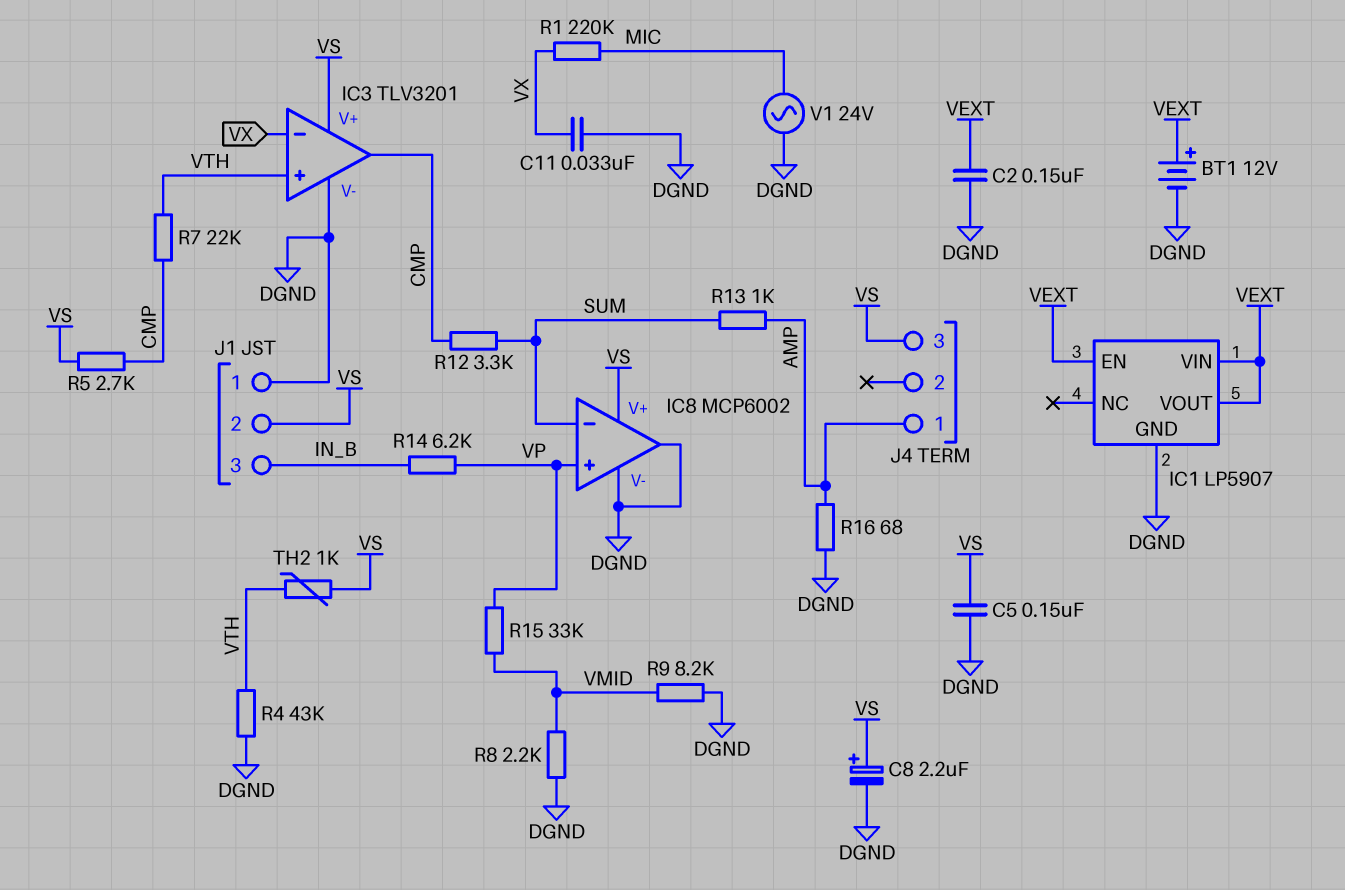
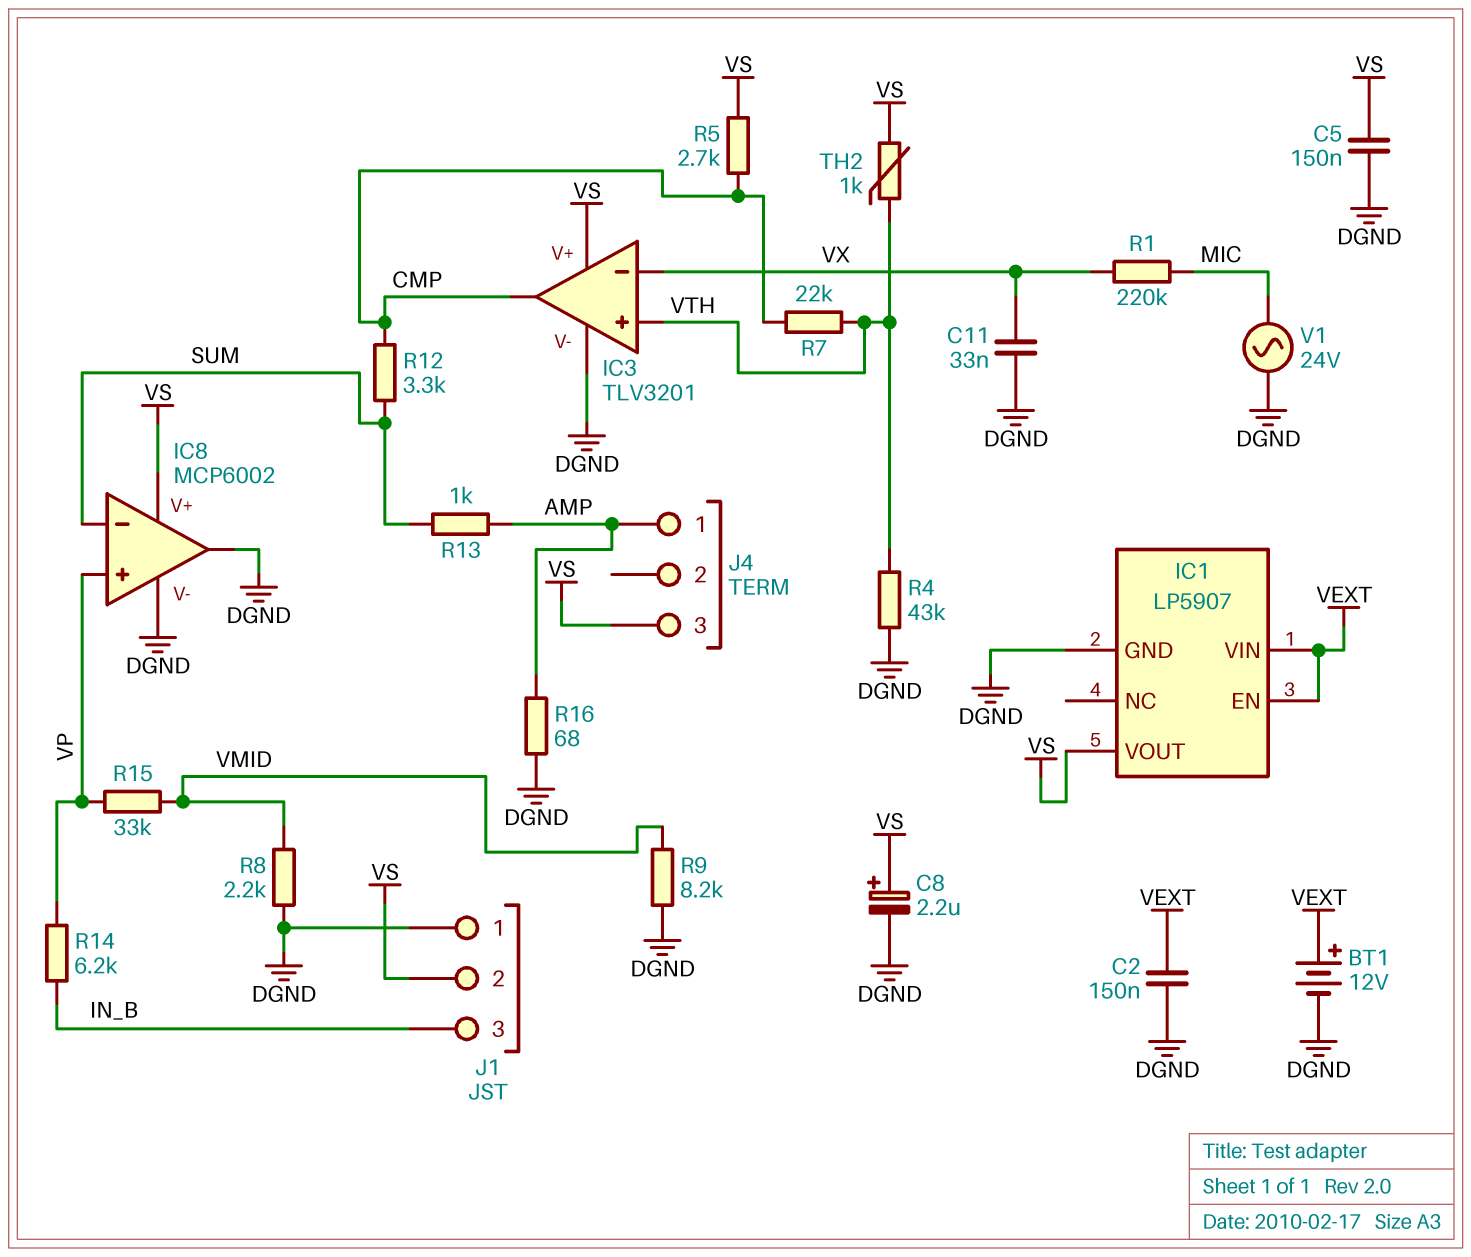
IC1 pin VOUT: VEXT -> VS

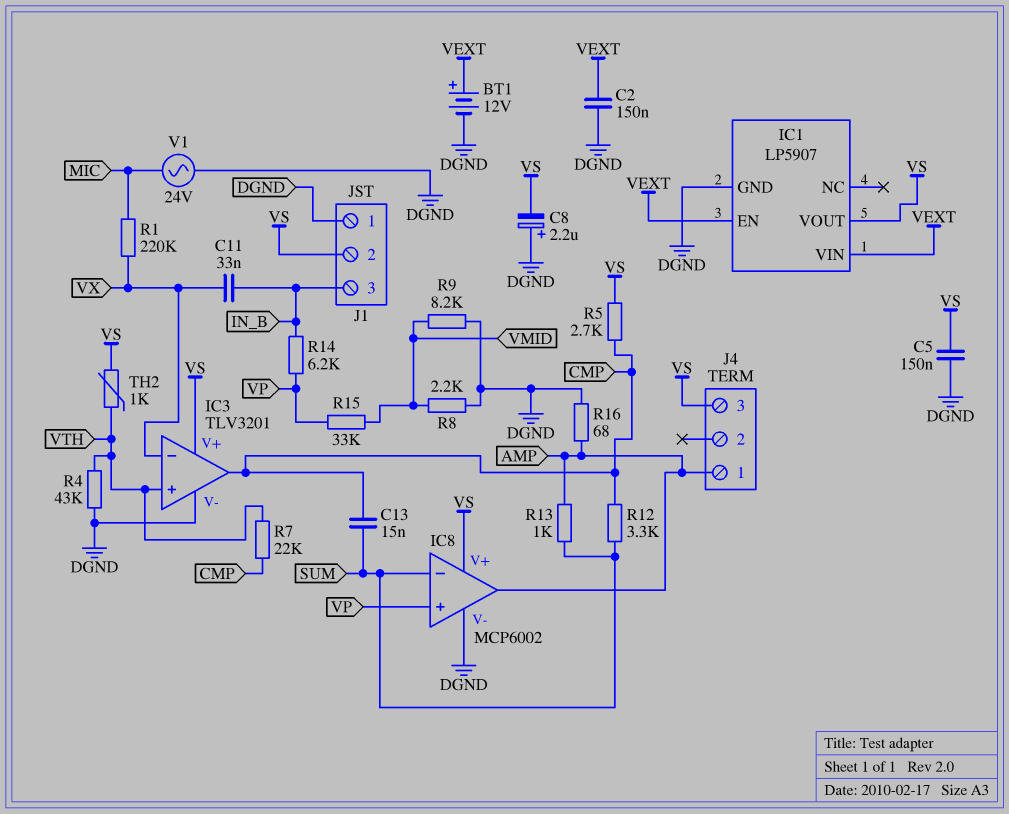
C8: 2.2uF (plus VS, minus DGND) -> 2.2uF (plus DGND, minus VS)
C11: 33nF (DGND, VX) -> 33nF (IN_B, VX)
C13: none -> 15nF (CMP, SUM)
IC8 pin out: DGND -> AMP

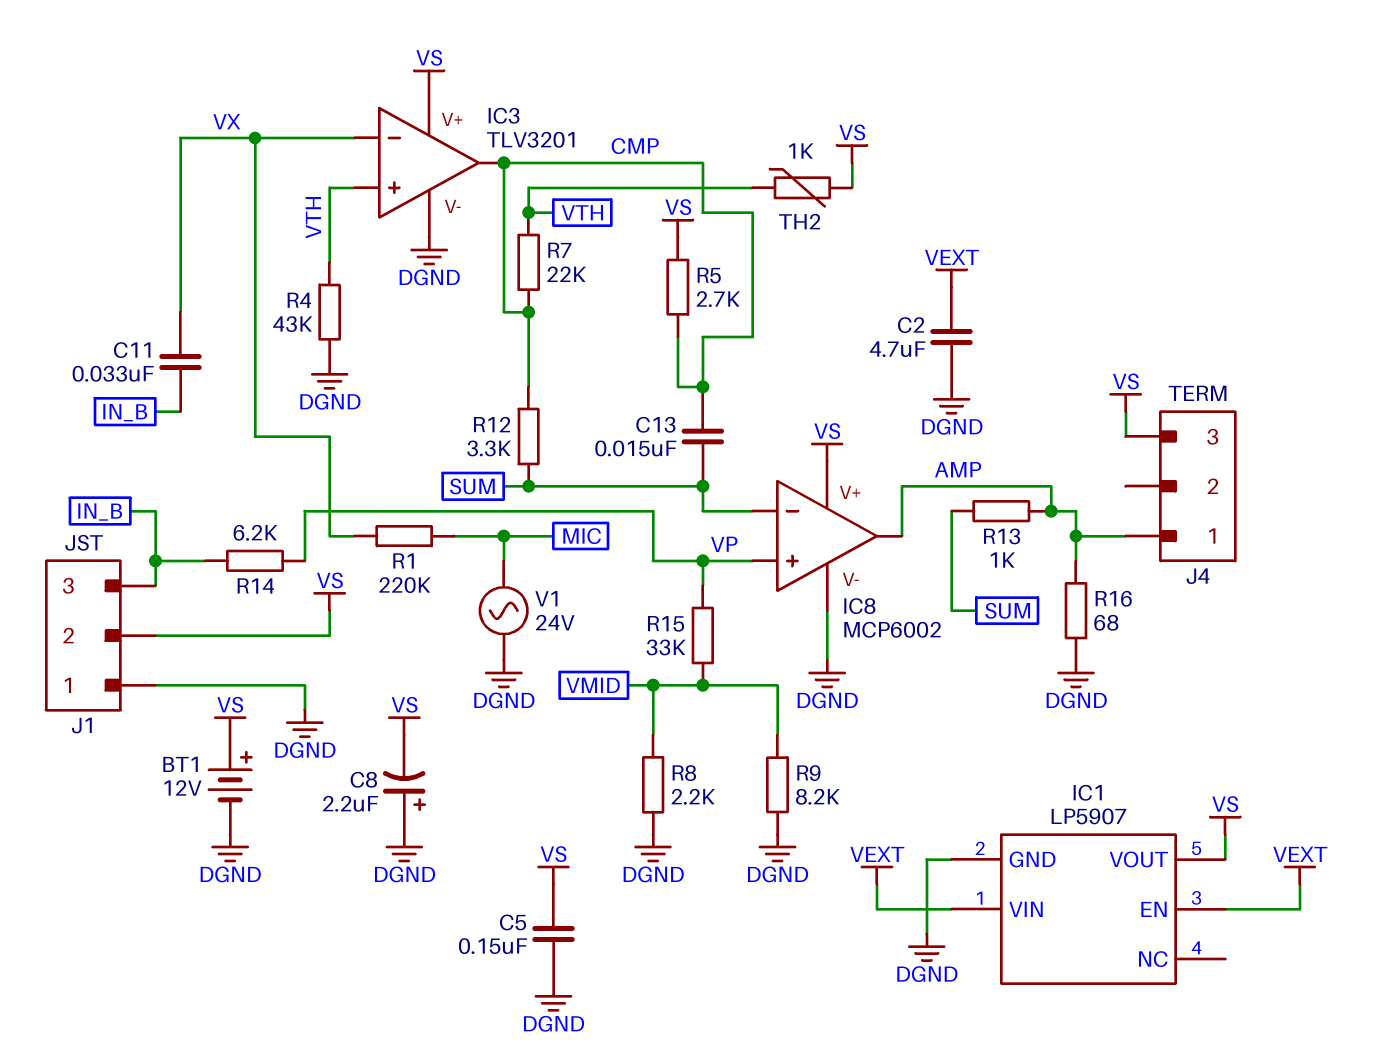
BT1: 12V (plus VEXT, minus DGND) -> 12V (plus VS, minus DGND)
C2: 150nF (DGND, VEXT) -> 4.7uF (DGND, VEXT)

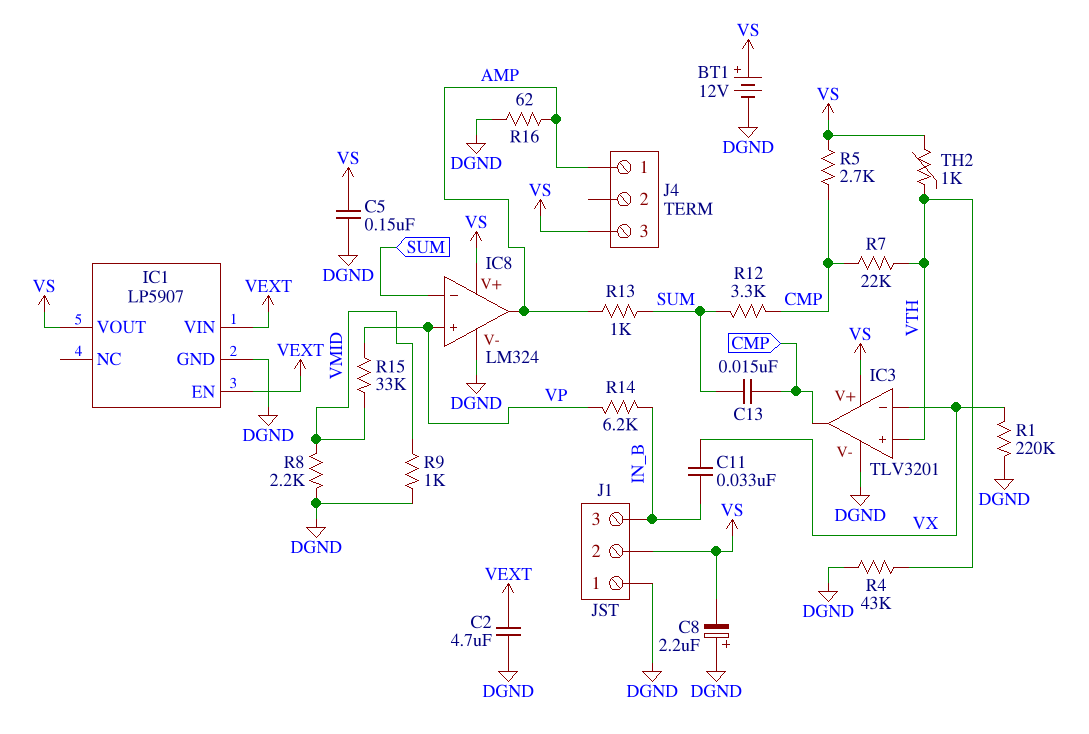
IC8: MCP6002 -> LM324
R1: 220k (MIC, VX) -> 220k (DGND, VX)
R9: 8.2k (DGND, VMID) -> 1k (DGND, VMID)
R16: 68 (AMP, DGND) -> 62 (AMP, DGND)
V1: AC 24V (DGND, MIC) -> none

